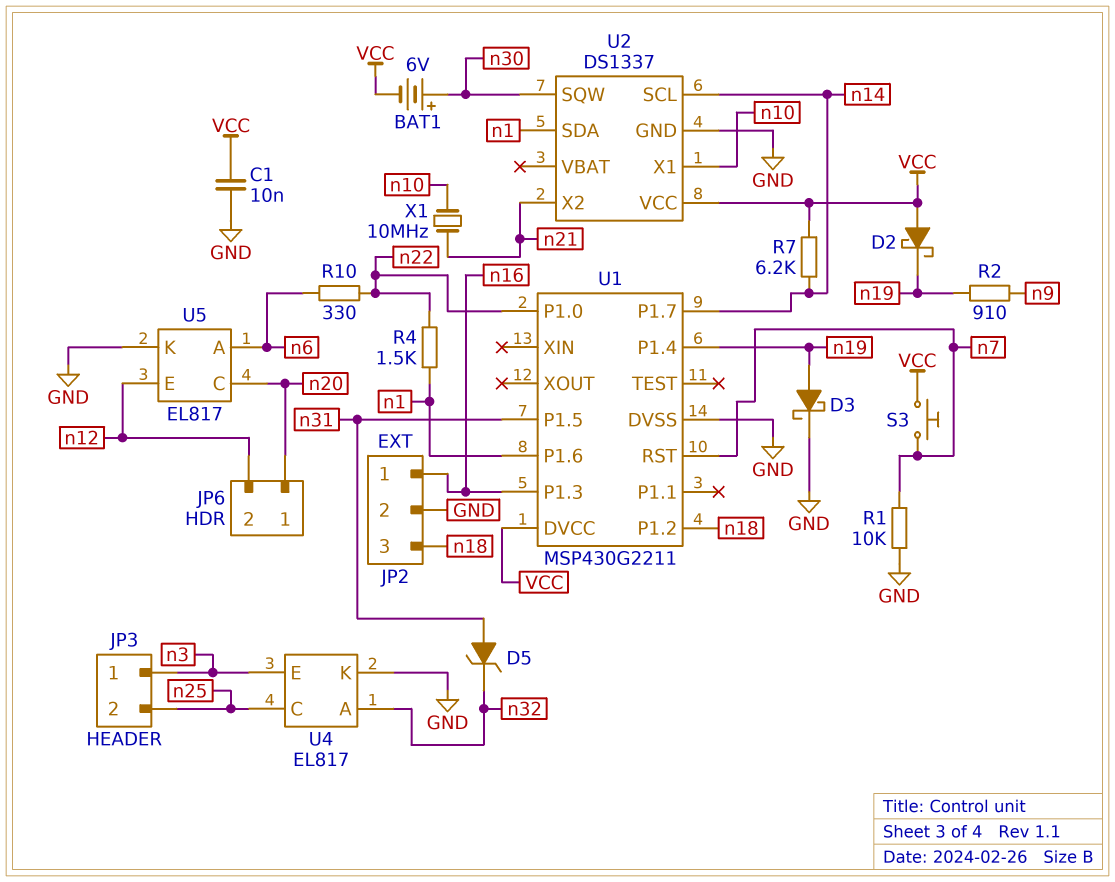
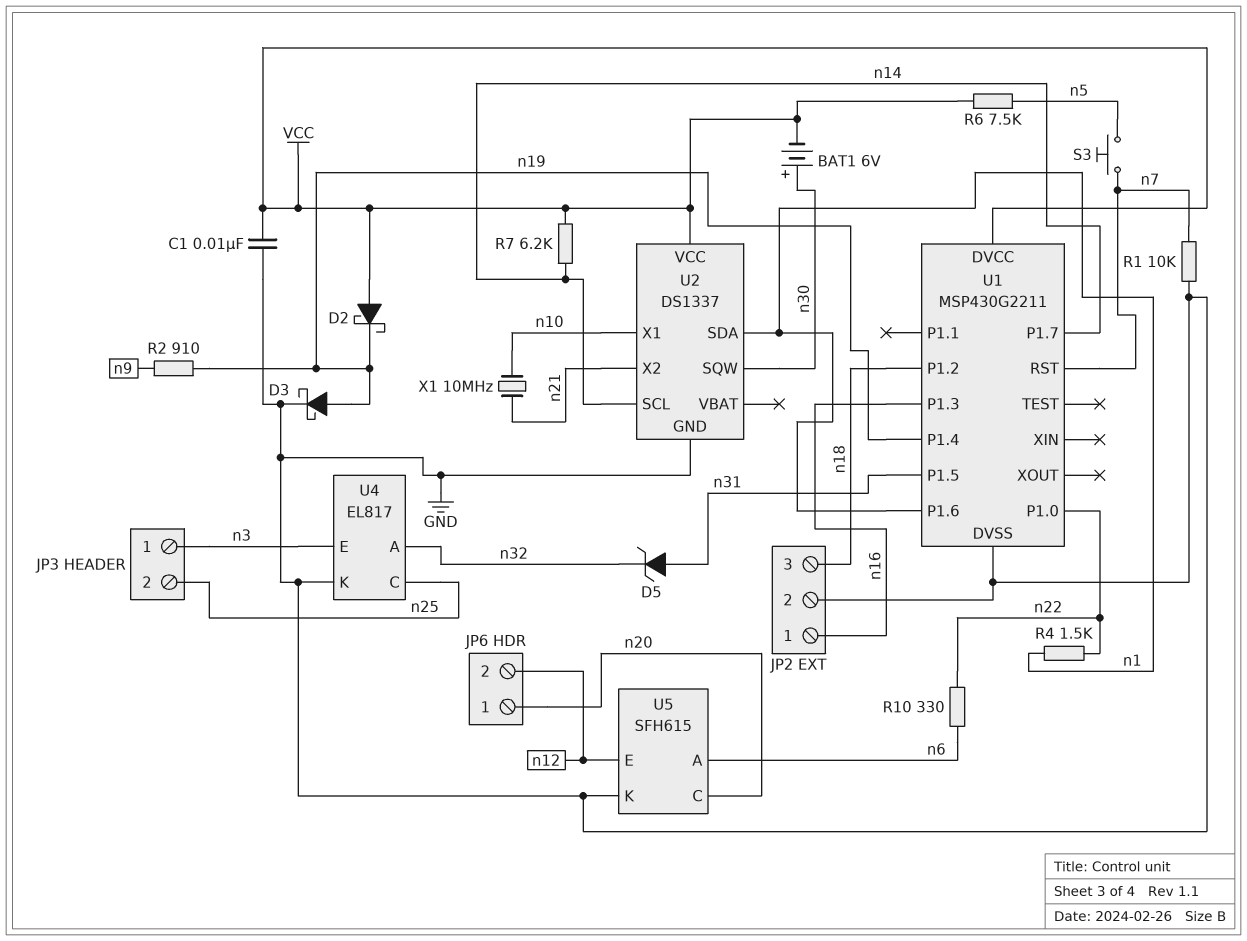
R6: none -> 7.5k (VCC, n5)
S3: button (VCC, n7) -> button (n5, n7)
U5: EL817 -> SFH615

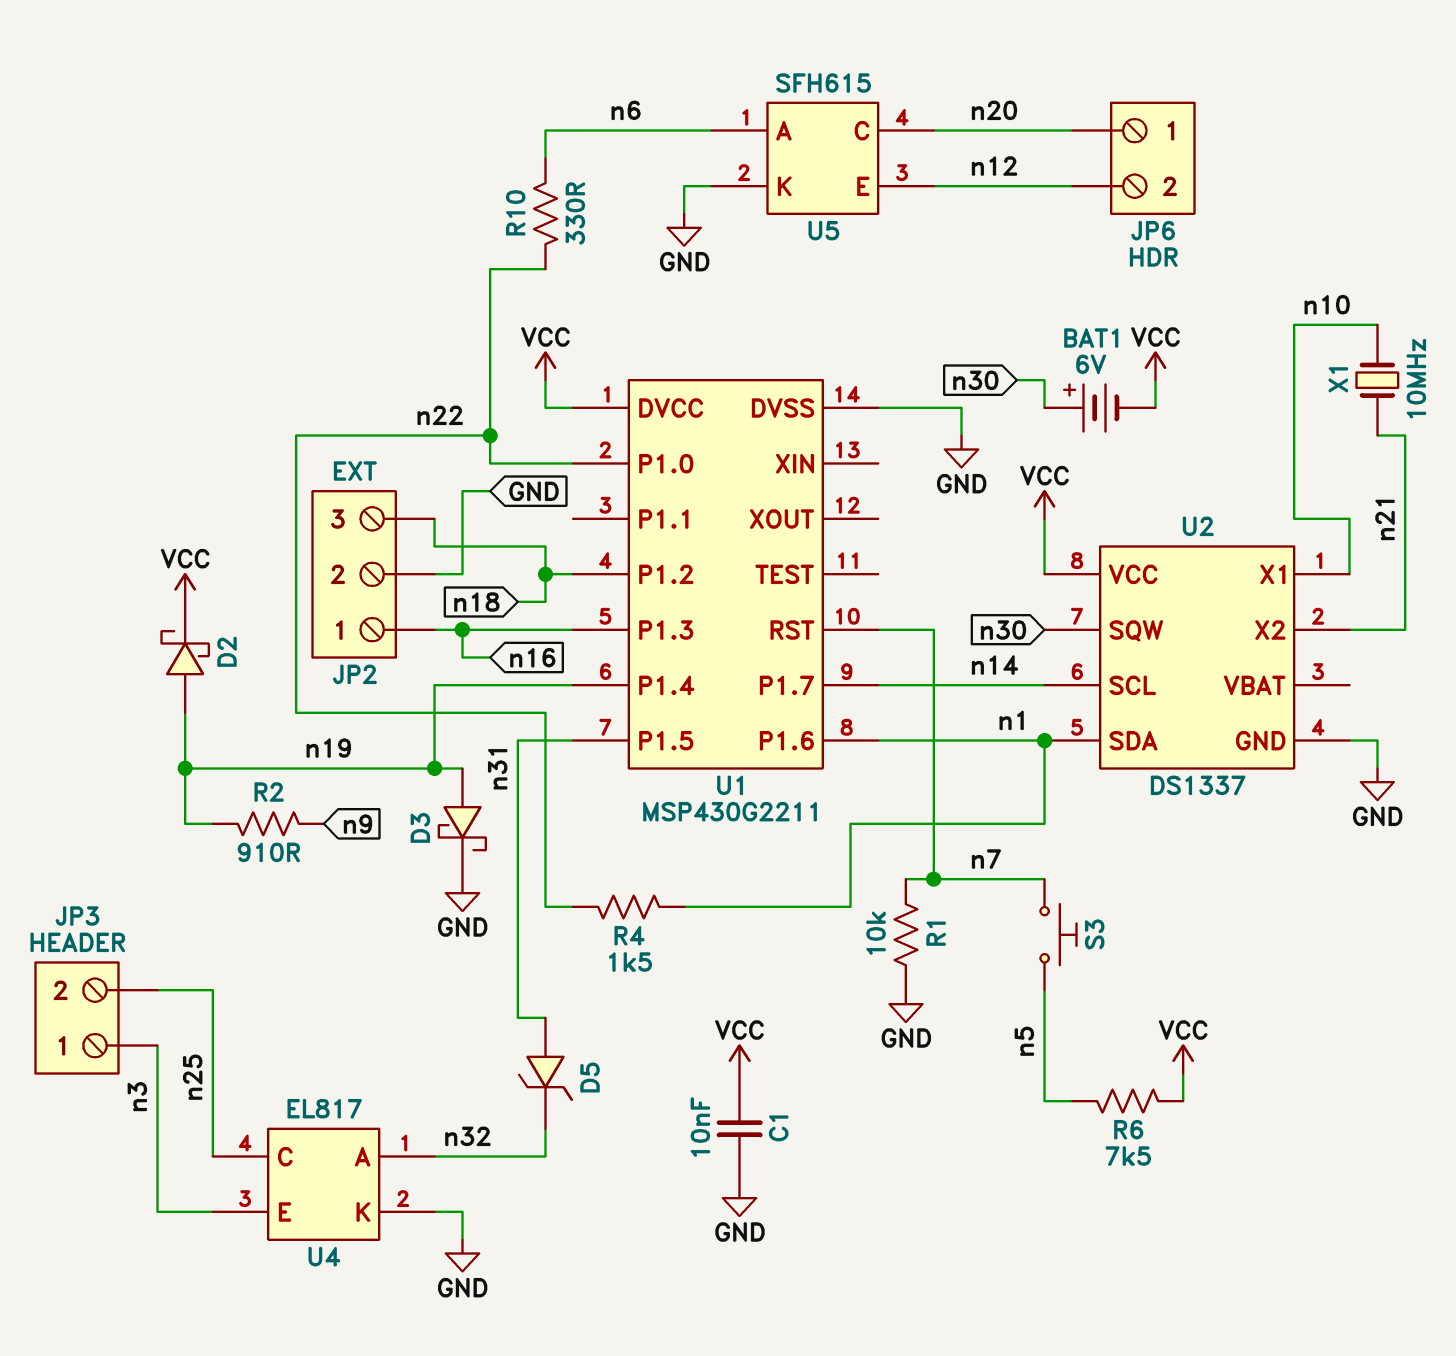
D2: schottky (A VCC, K n19) -> schottky (A n19, K VCC)
R7: 6.2k (VCC, n14) -> none

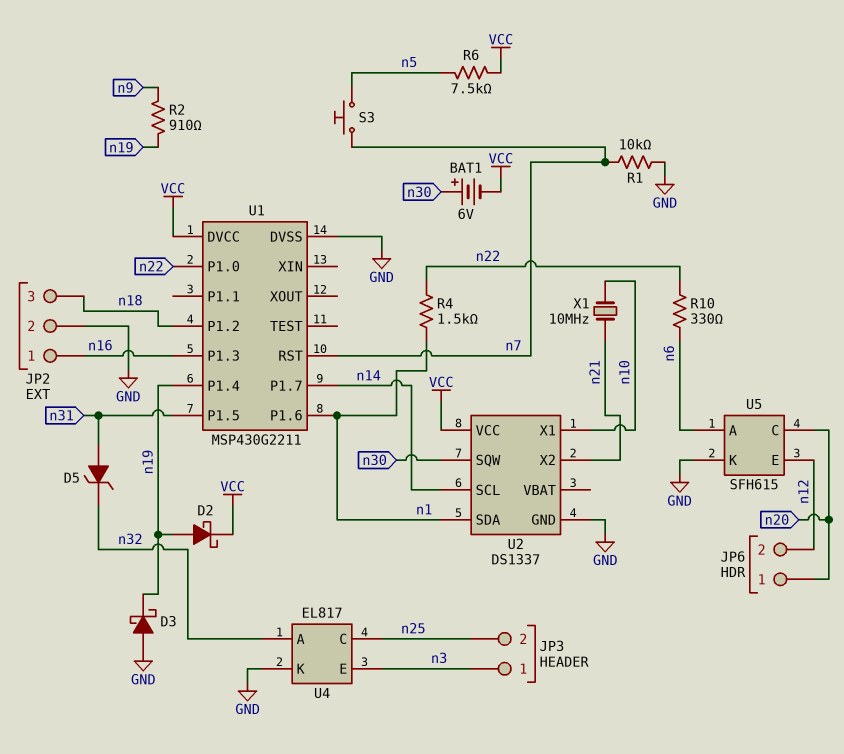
C1: 10nF (GND, VCC) -> none
D3: schottky (A n19, K GND) -> schottky (A GND, K n19)

